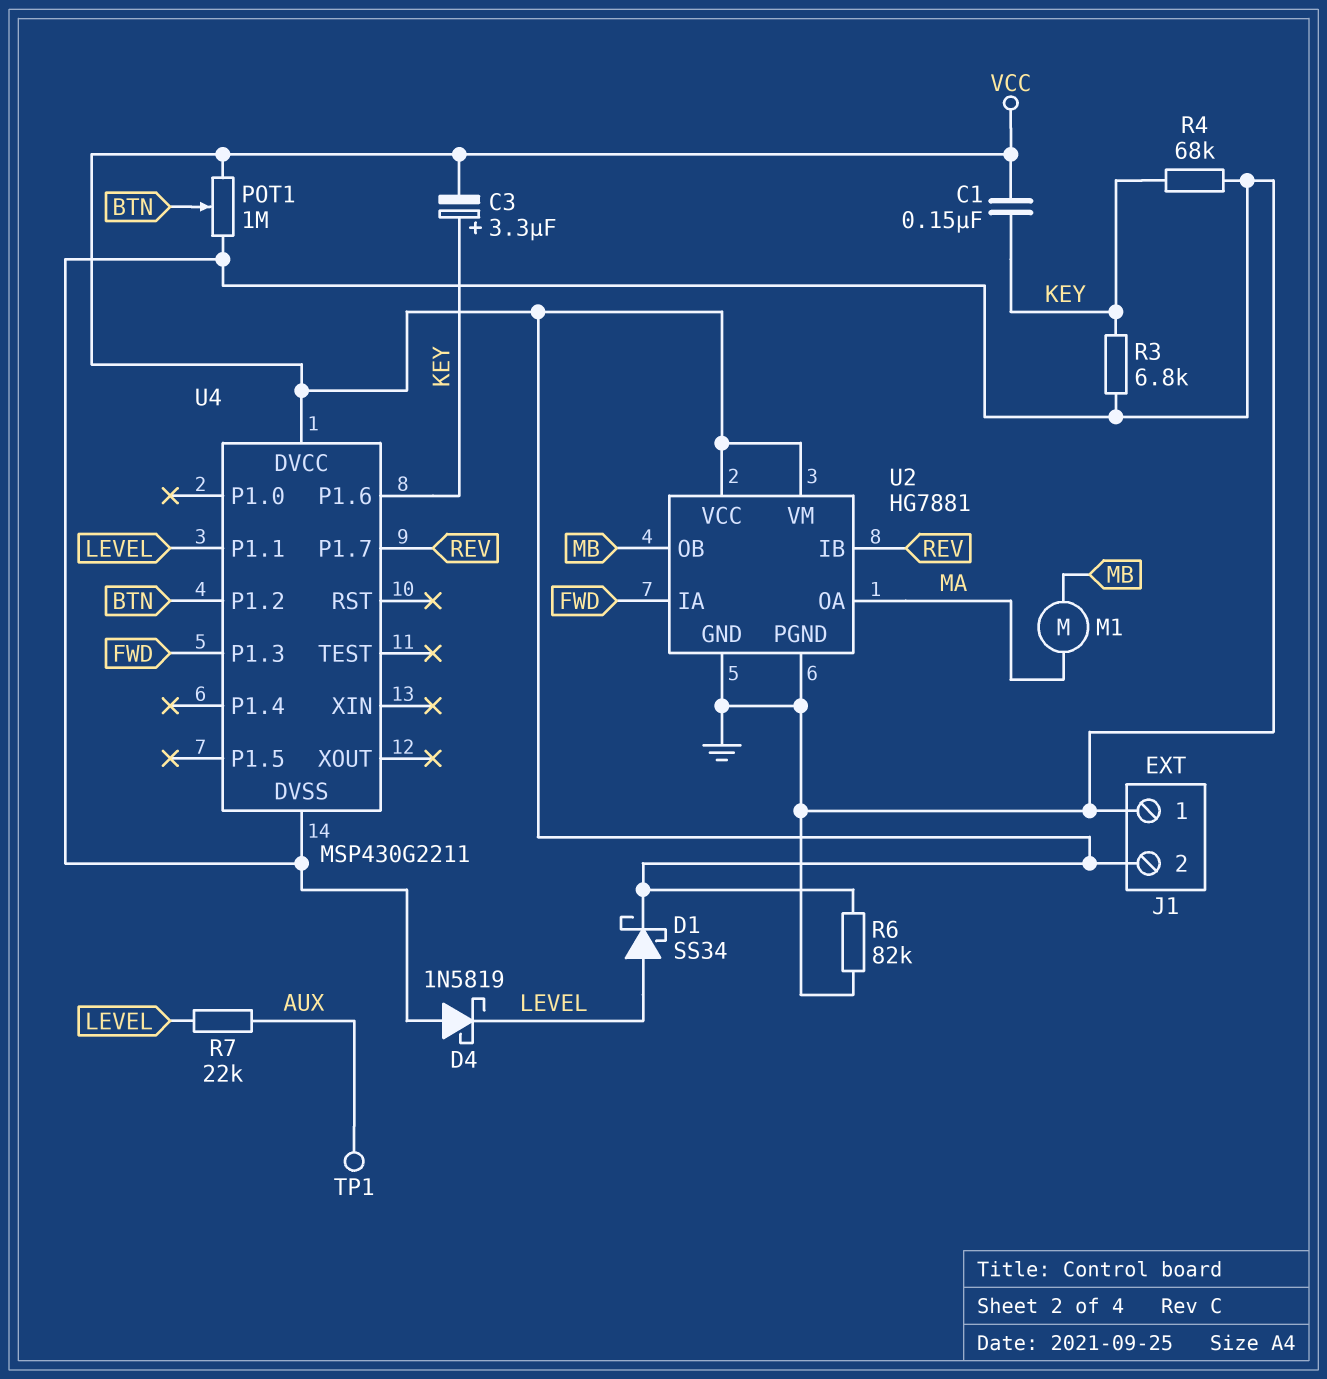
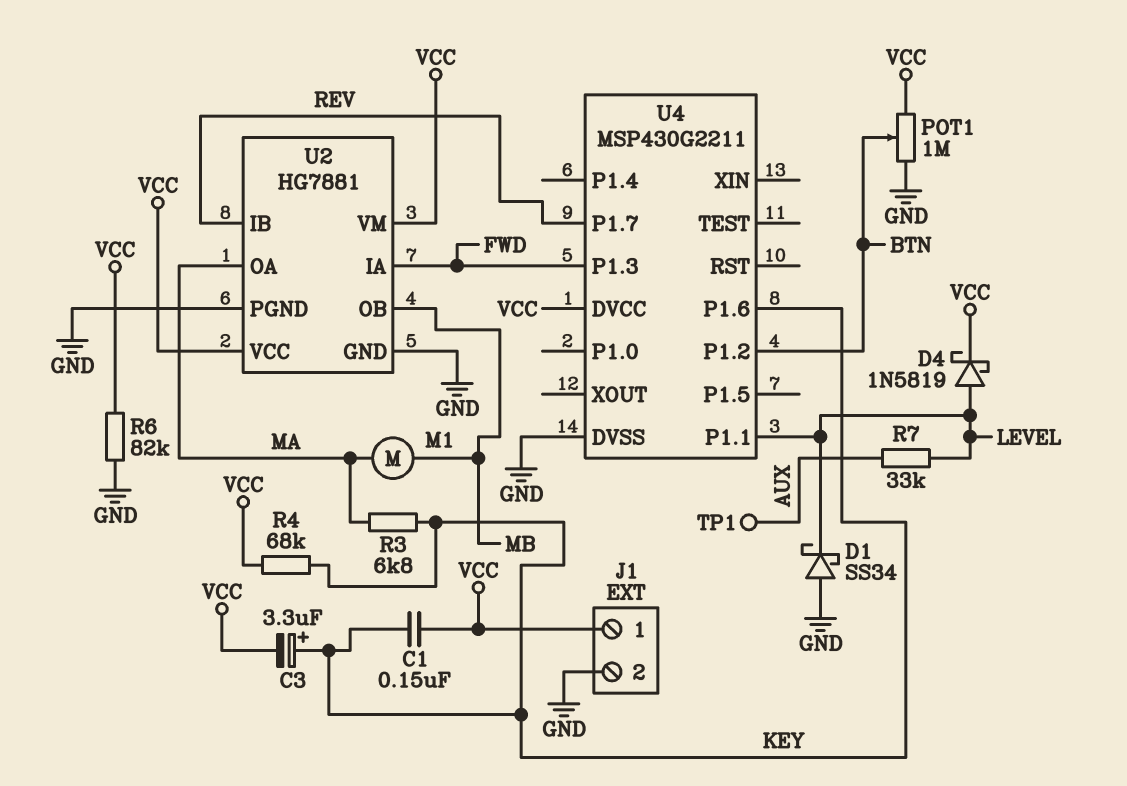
D1: schottky SS34 (A LEVEL, K VCC) -> schottky SS34 (A GND, K LEVEL)
D4: schottky 1N5819 (A GND, K LEVEL) -> schottky 1N5819 (A LEVEL, K VCC)
J1 pin 1: GND -> VCC
J1 pin 2: VCC -> GND
R3: 6.8k (GND, KEY) -> 6.8k (KEY, MA)
R4: 68k (GND, KEY) -> 68k (KEY, VCC)
R7: 22k (AUX, LEVEL) -> 33k (AUX, LEVEL)

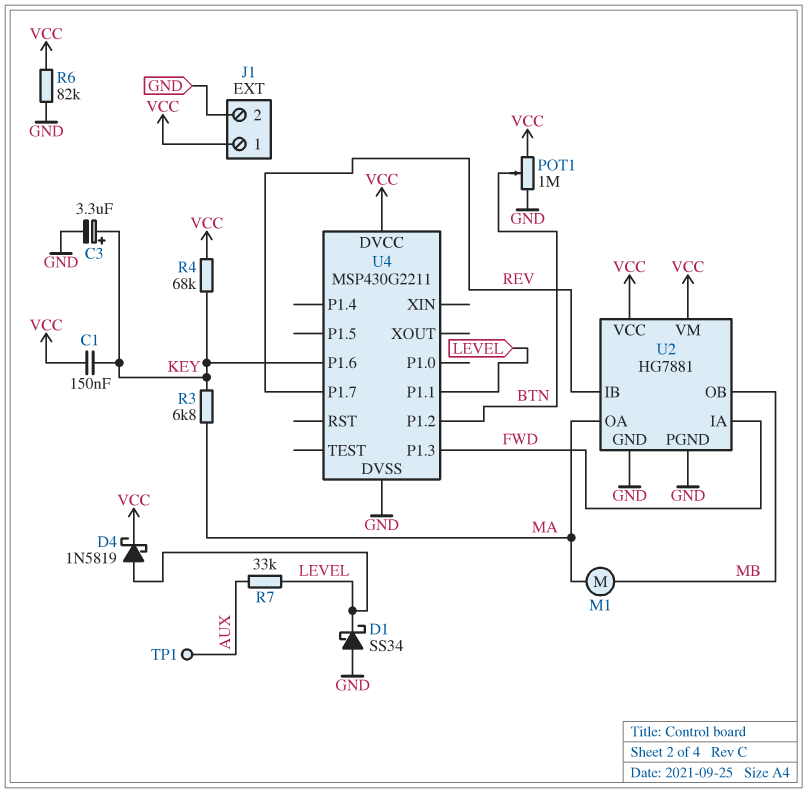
C3: 3.3uF (plus KEY, minus VCC) -> 3.3uF (plus KEY, minus GND)

